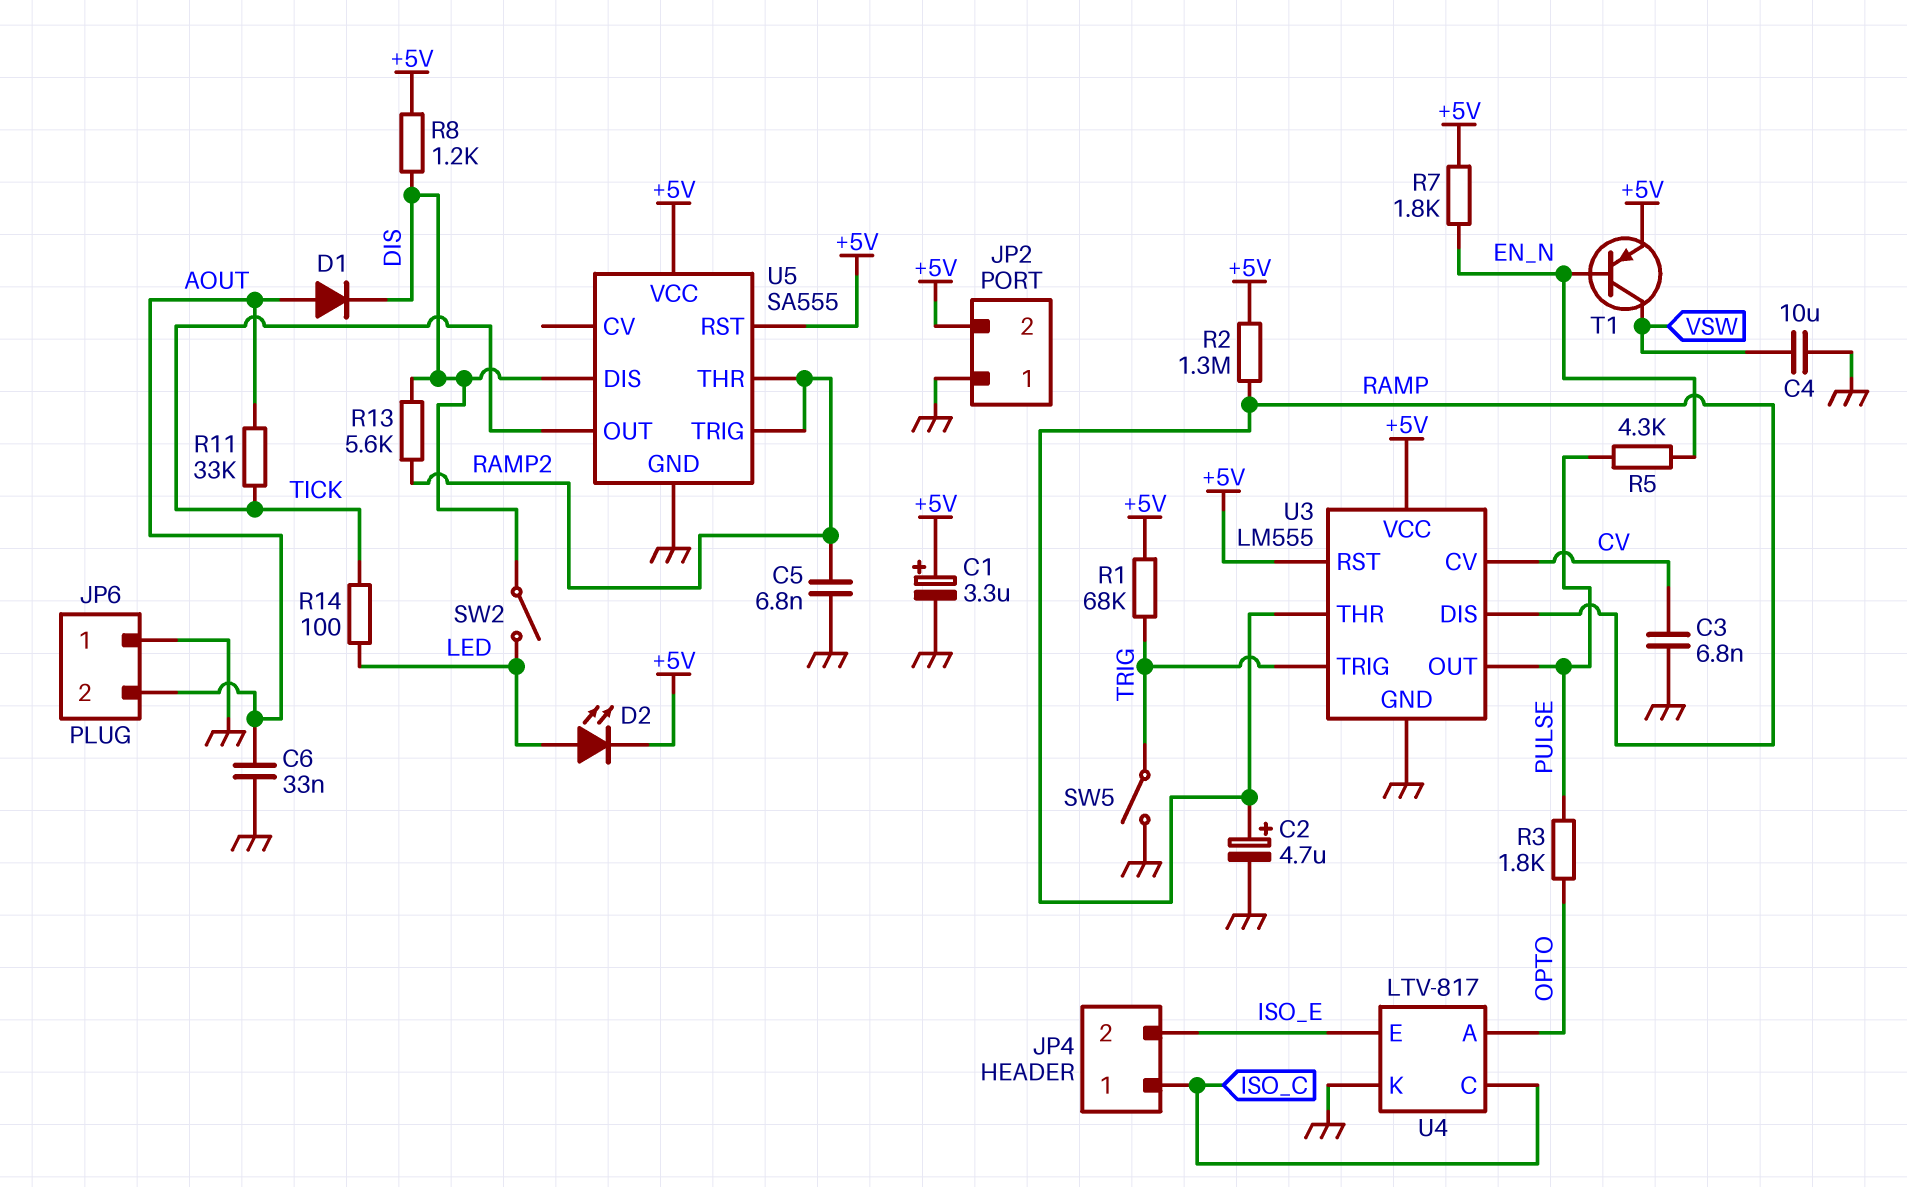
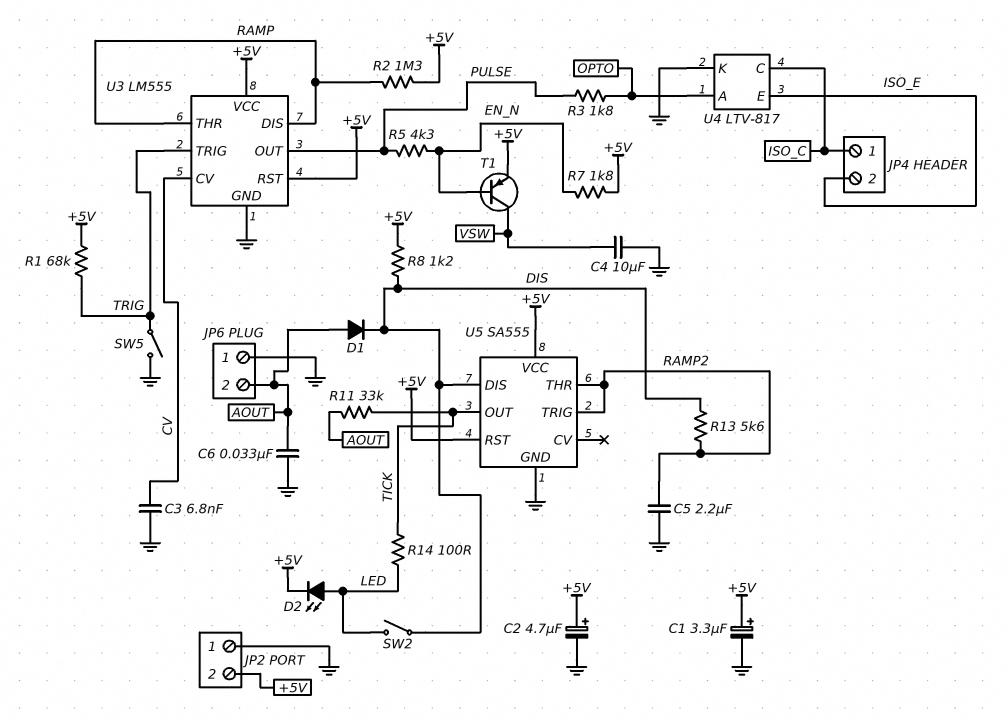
C2: 4.7uF (plus RAMP, minus GND) -> 4.7uF (plus +5V, minus GND)
C5: 6.8nF (GND, RAMP2) -> 2.2uF (GND, RAMP2)

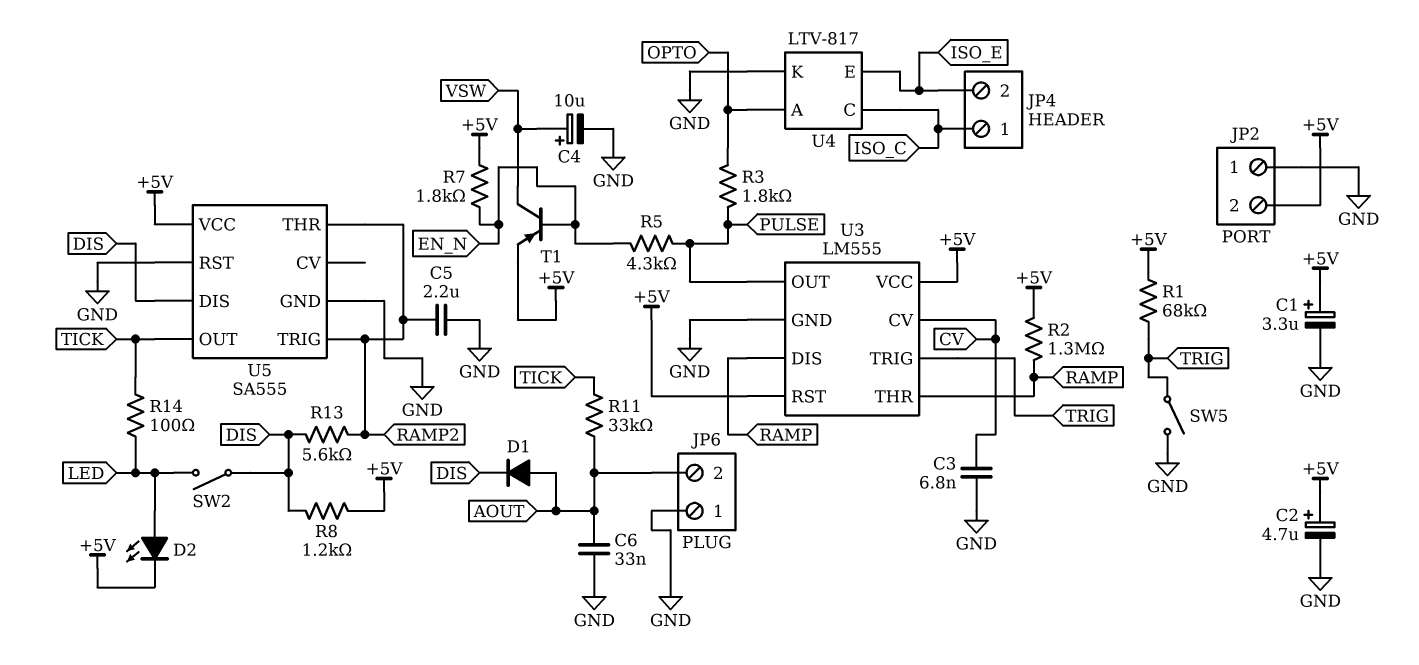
C4: 10uF (GND, VSW) -> 10uF (plus VSW, minus GND)
U5 pin RST: +5V -> GND

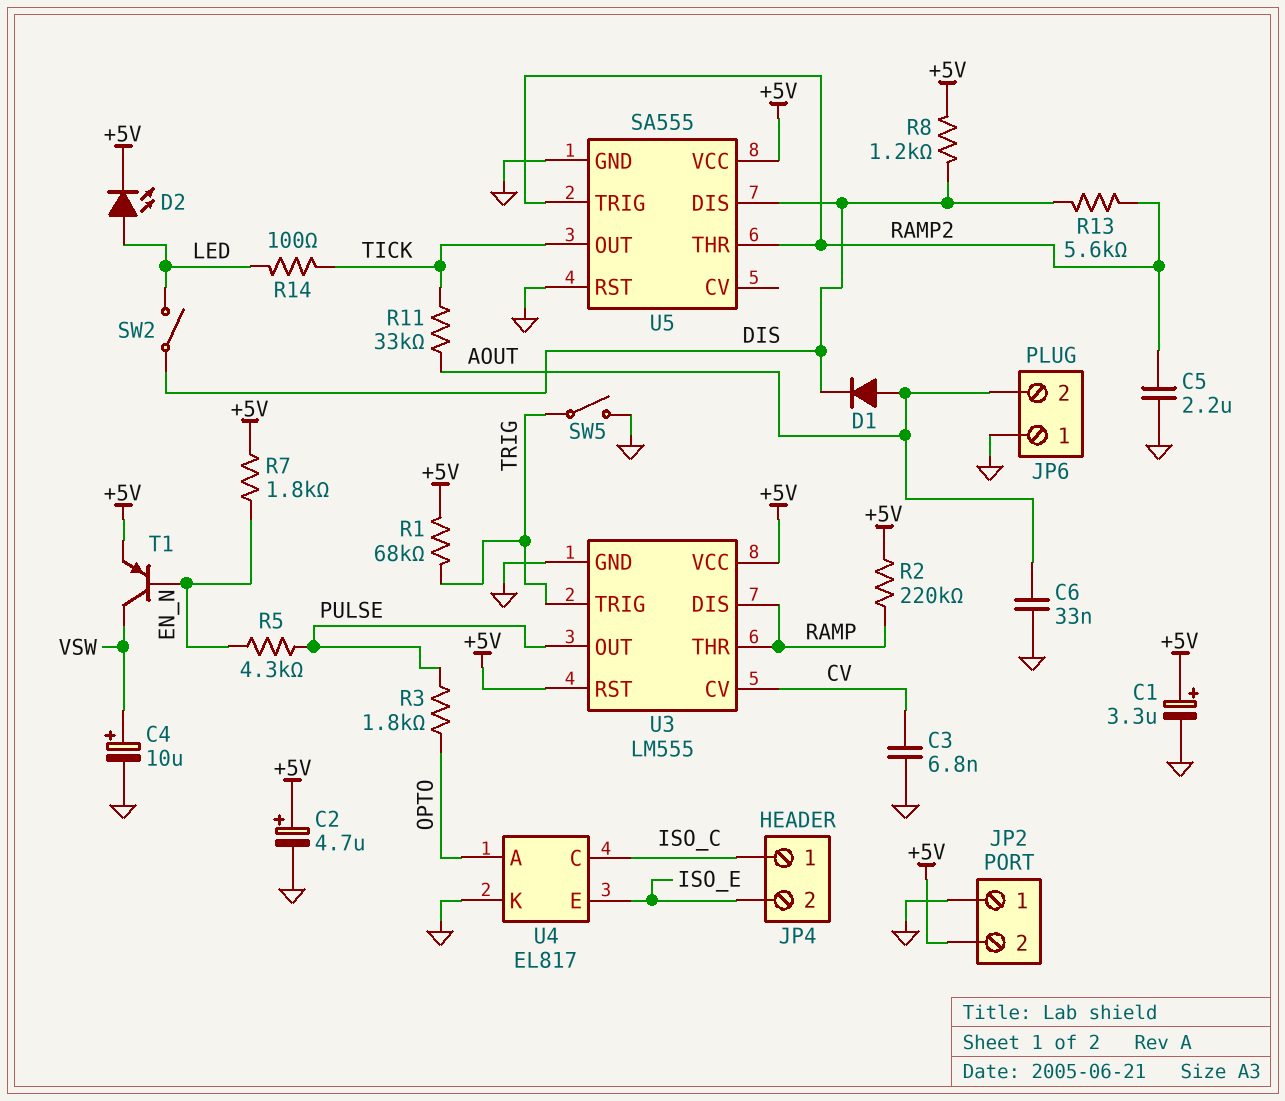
R2: 1.3M (+5V, RAMP) -> 220k (+5V, RAMP)
U4: LTV-817 -> EL817

